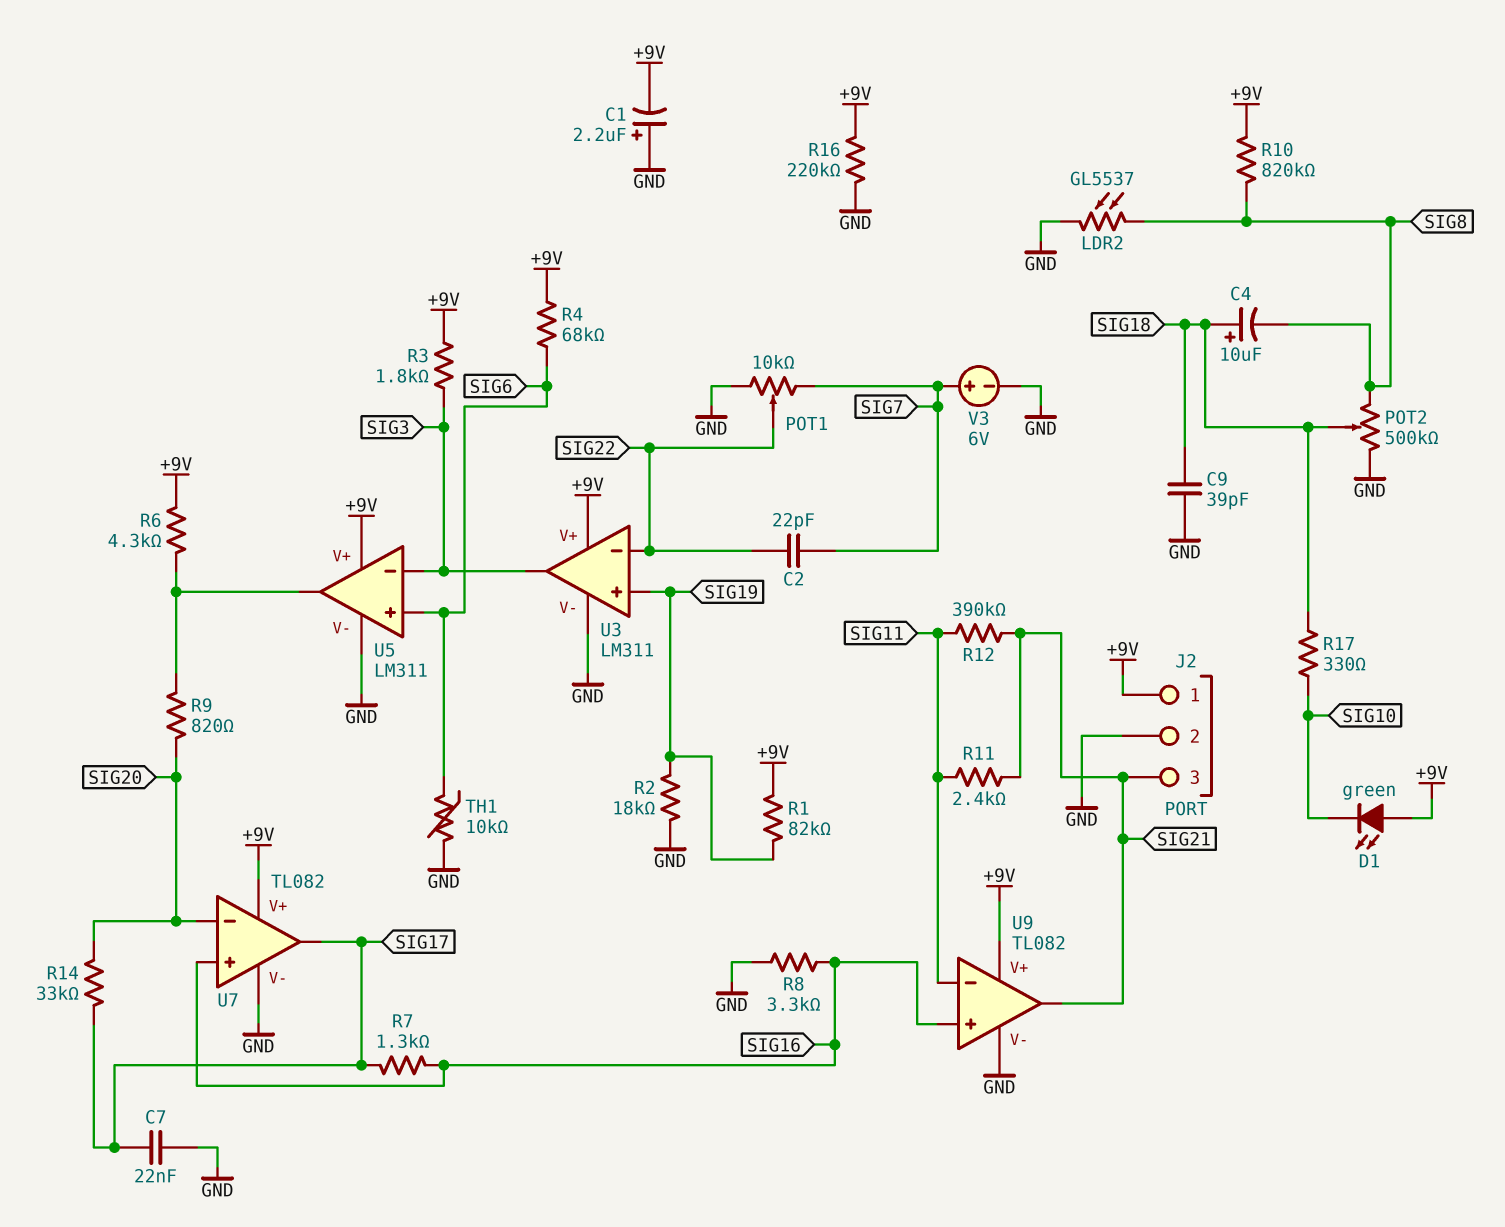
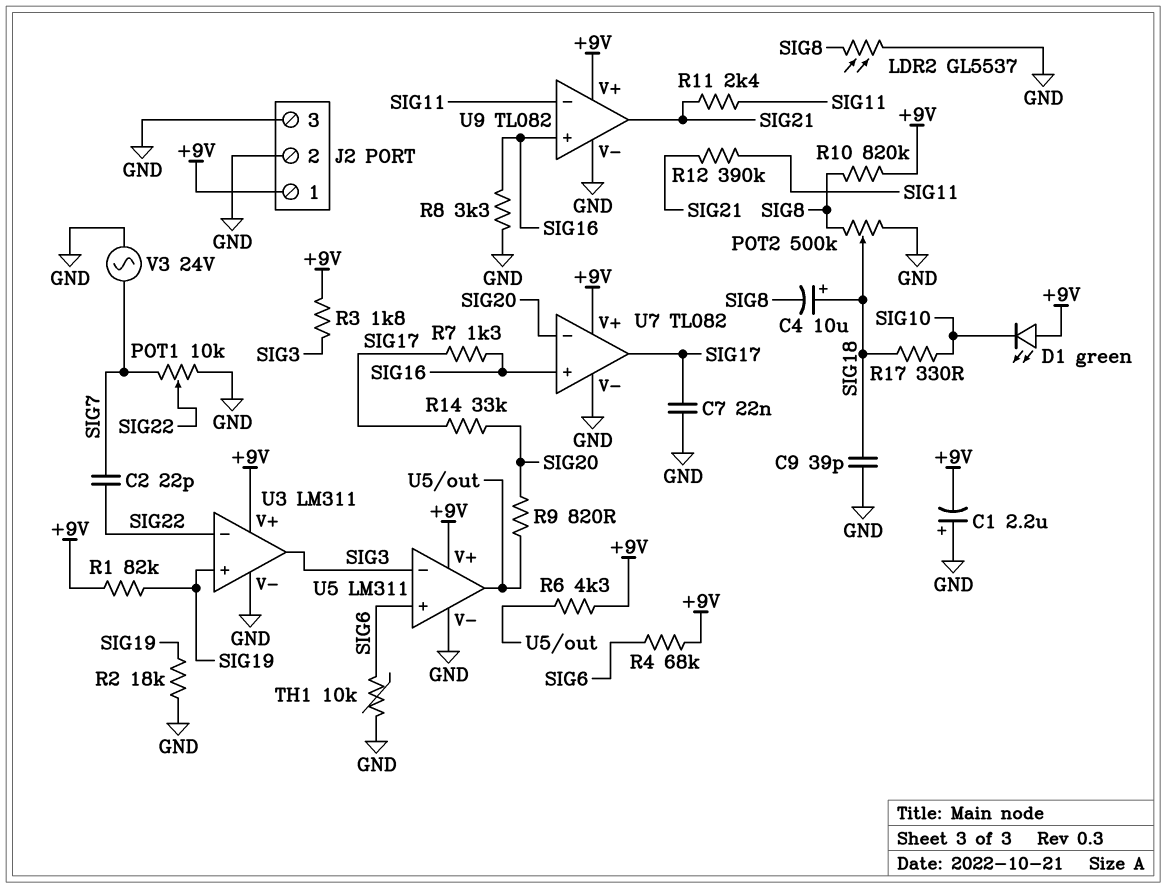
J2 pin 3: SIG21 -> GND
R16: 220k (+9V, GND) -> none
V3: 6V (plus SIG7, minus GND) -> AC 24V (GND, SIG7)

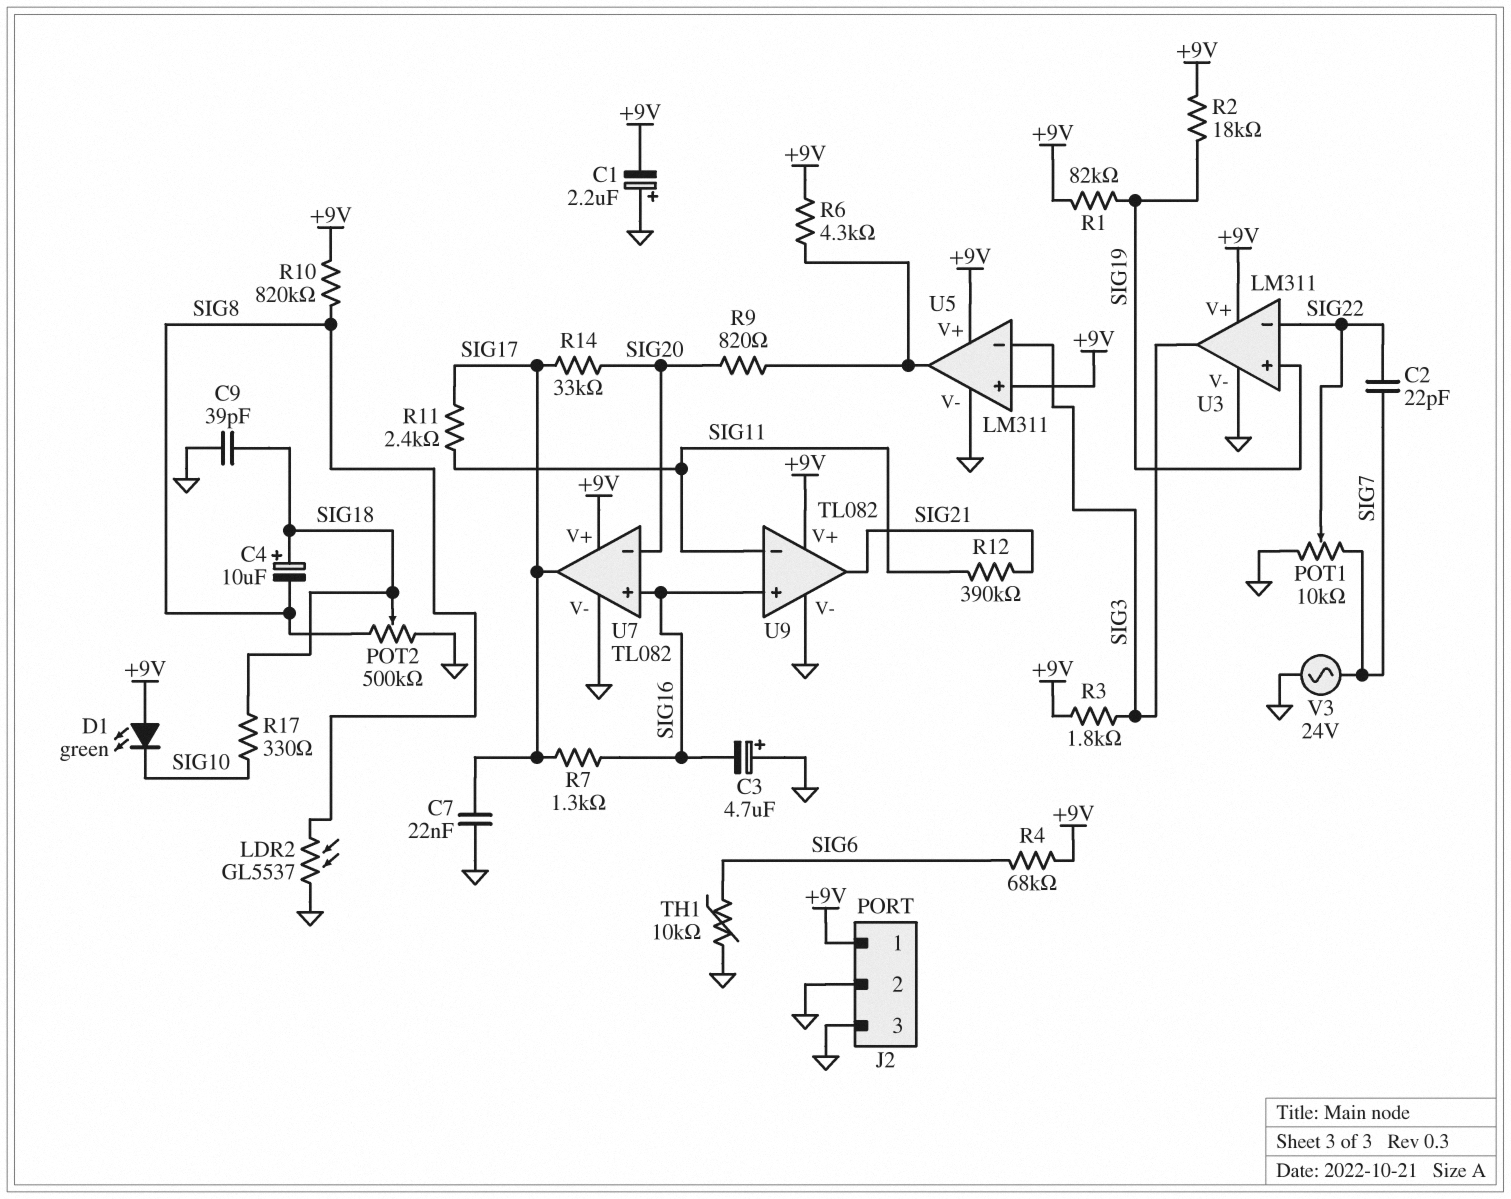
C3: none -> 4.7uF (plus GND, minus SIG16)
R2: 18k (GND, SIG19) -> 18k (+9V, SIG19)
R8: 3.3k (GND, SIG16) -> none
R11: 2.4k (SIG11, SIG21) -> 2.4k (SIG11, SIG17)
U5 pin in+: SIG6 -> +9V

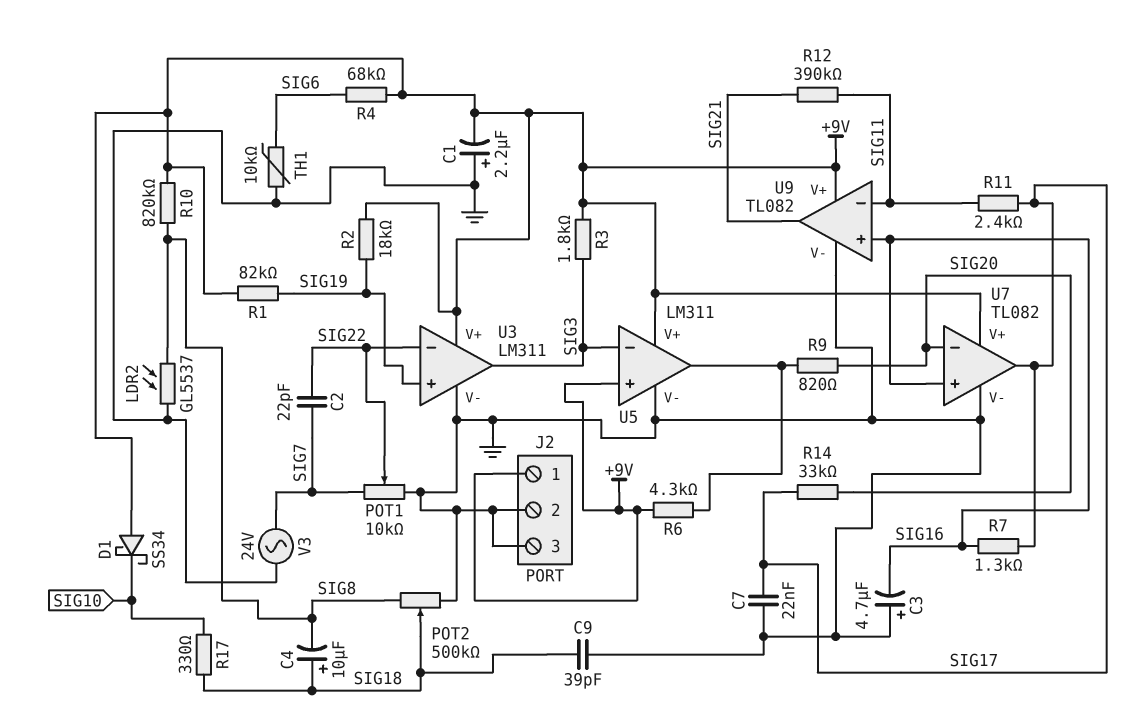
D1: LED green (A +9V, K SIG10) -> schottky SS34 (A +9V, K SIG10)

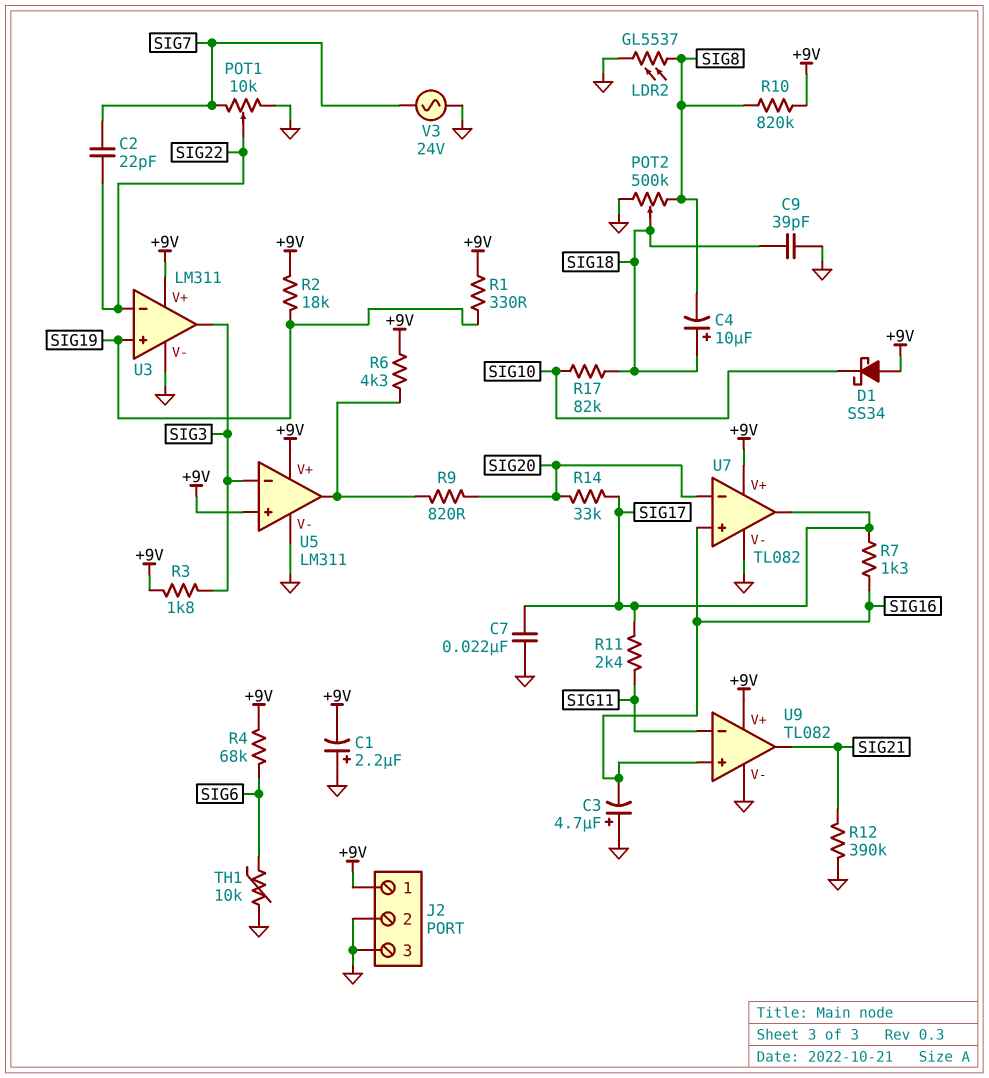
R1: 82k (+9V, SIG19) -> 330 (+9V, SIG19)
R12: 390k (SIG11, SIG21) -> 390k (GND, SIG21)
R17: 330 (SIG10, SIG18) -> 82k (SIG10, SIG18)

